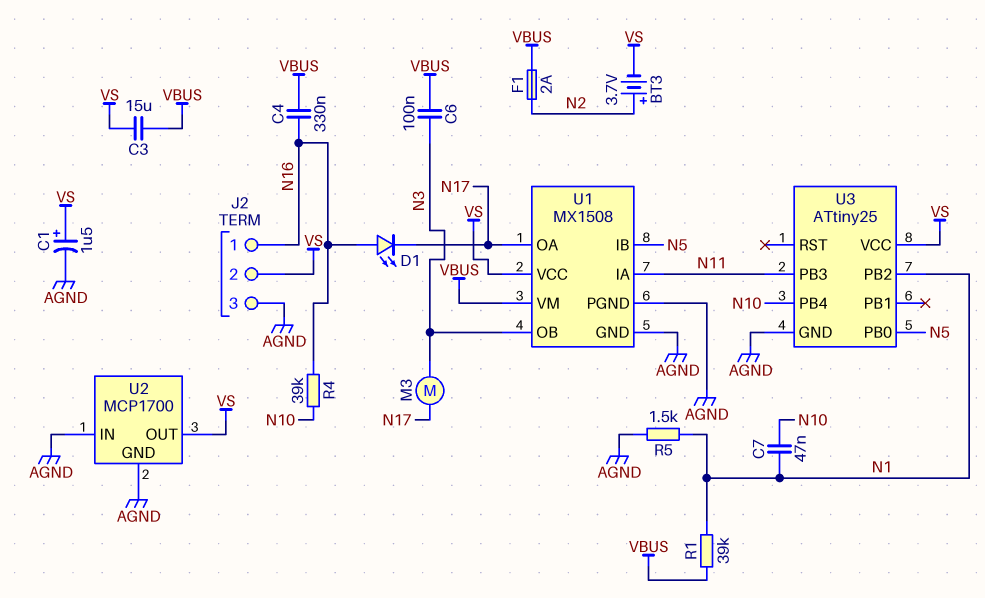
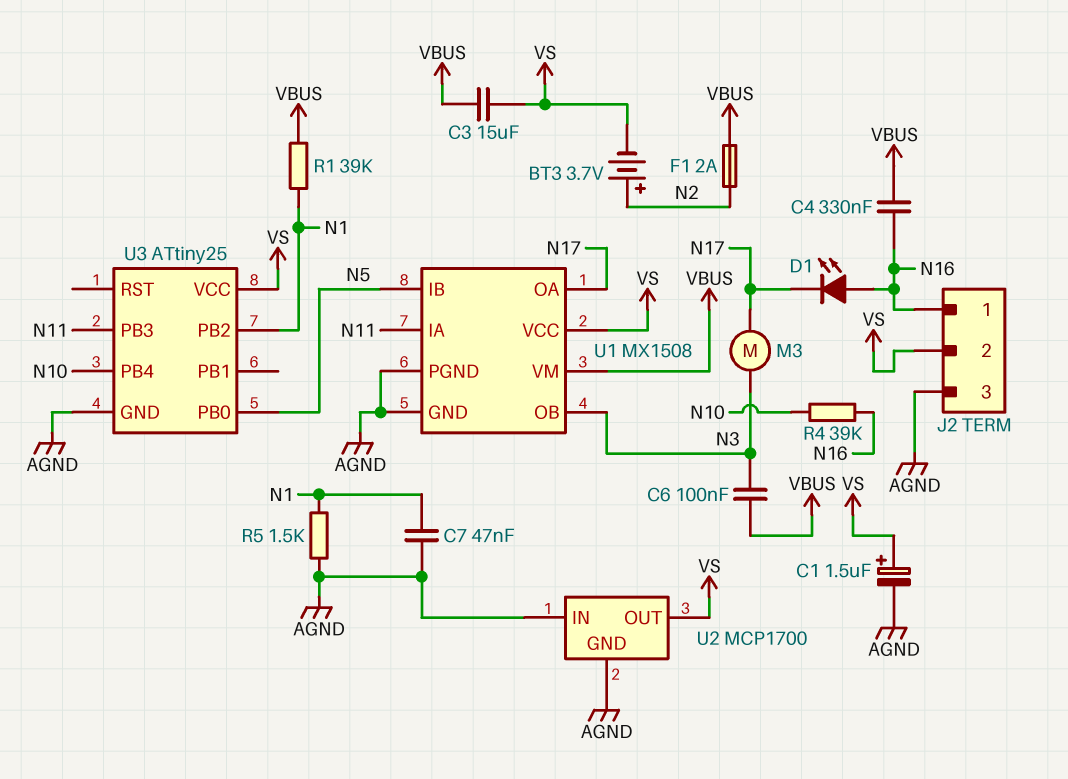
C7: 47nF (N1, N10) -> 47nF (AGND, N1)

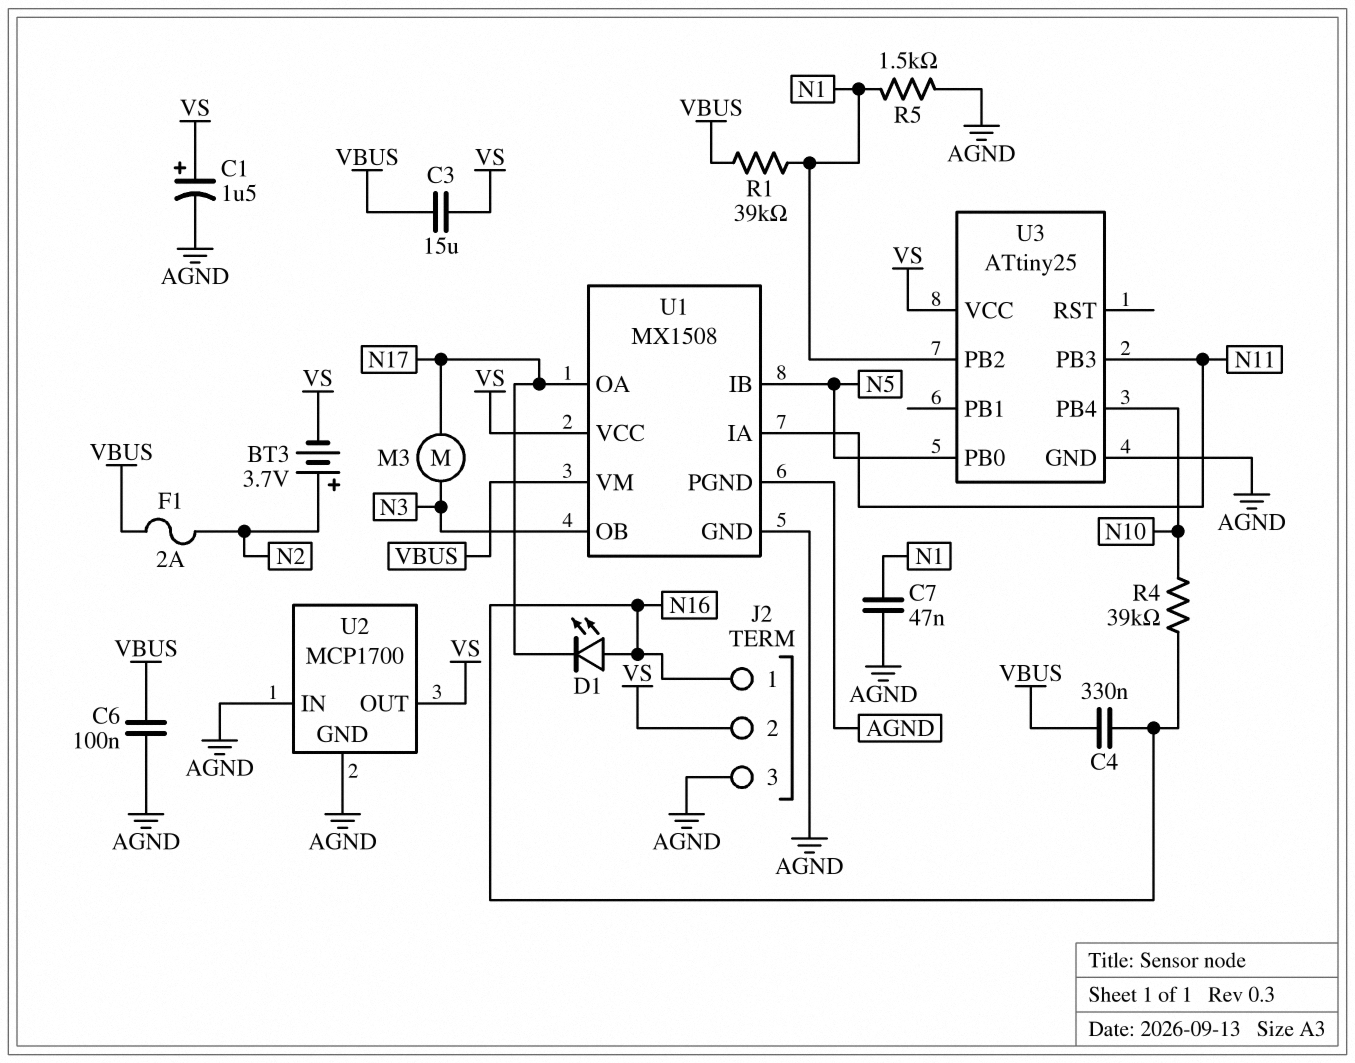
C6: 100nF (N3, VBUS) -> 100nF (AGND, VBUS)

